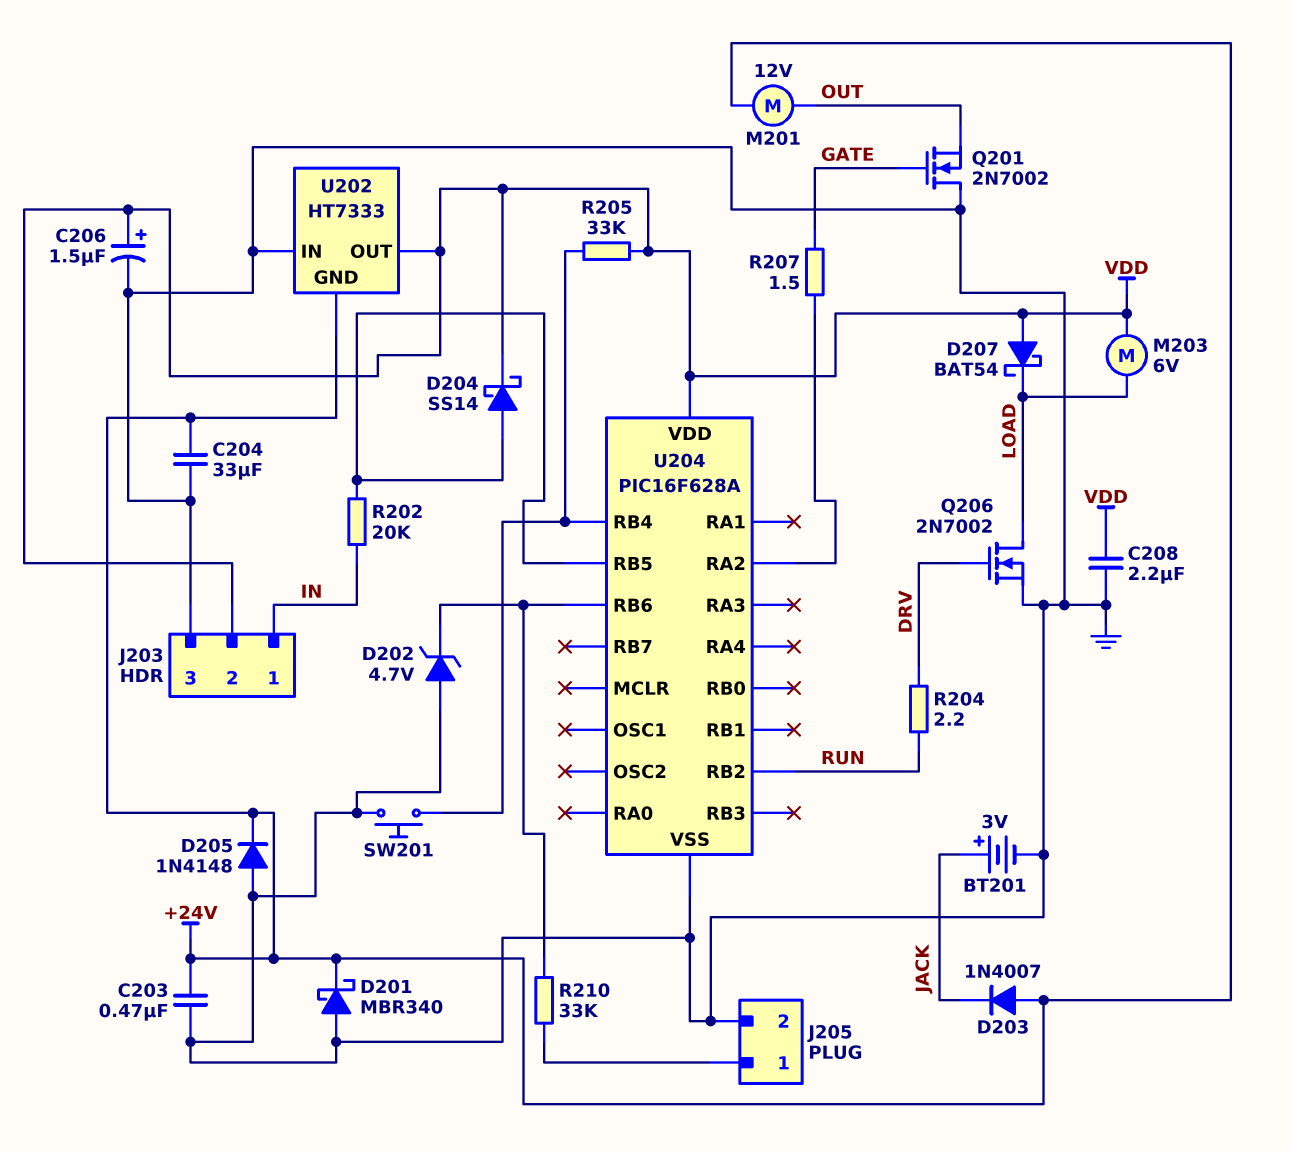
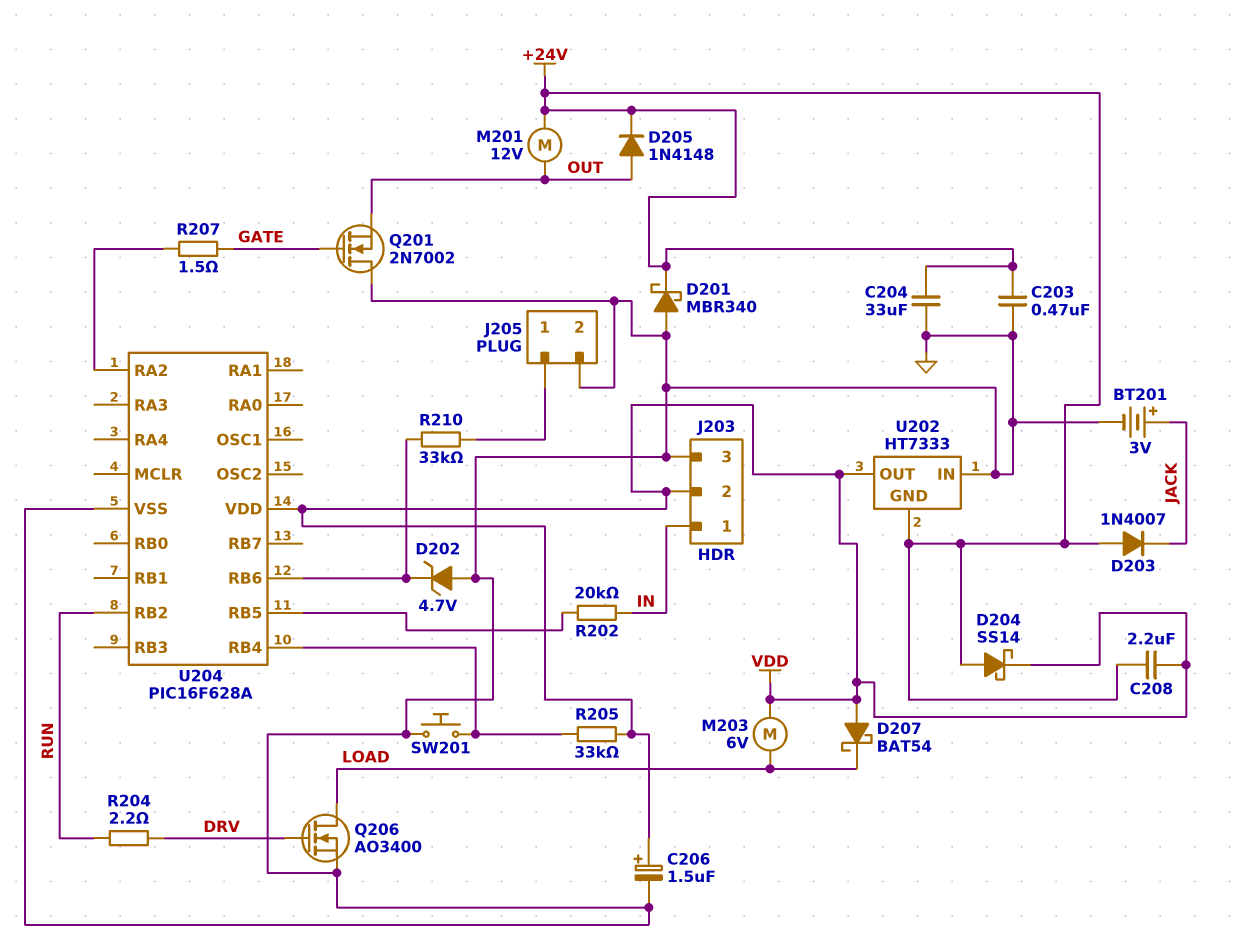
C208: 2.2uF (GND, VDD) -> 2.2uF (+24V, VDD)
D204: schottky SS14 (A U204/RB5, K VDD) -> schottky SS14 (A +24V, K VDD)
D205: diode 1N4148 (A GND, K +24V) -> diode 1N4148 (A OUT, K +24V)
Q206: NMOS 2N7002 (G DRV, D LOAD, S GND) -> NMOS AO3400 (G DRV, D LOAD, S GND)

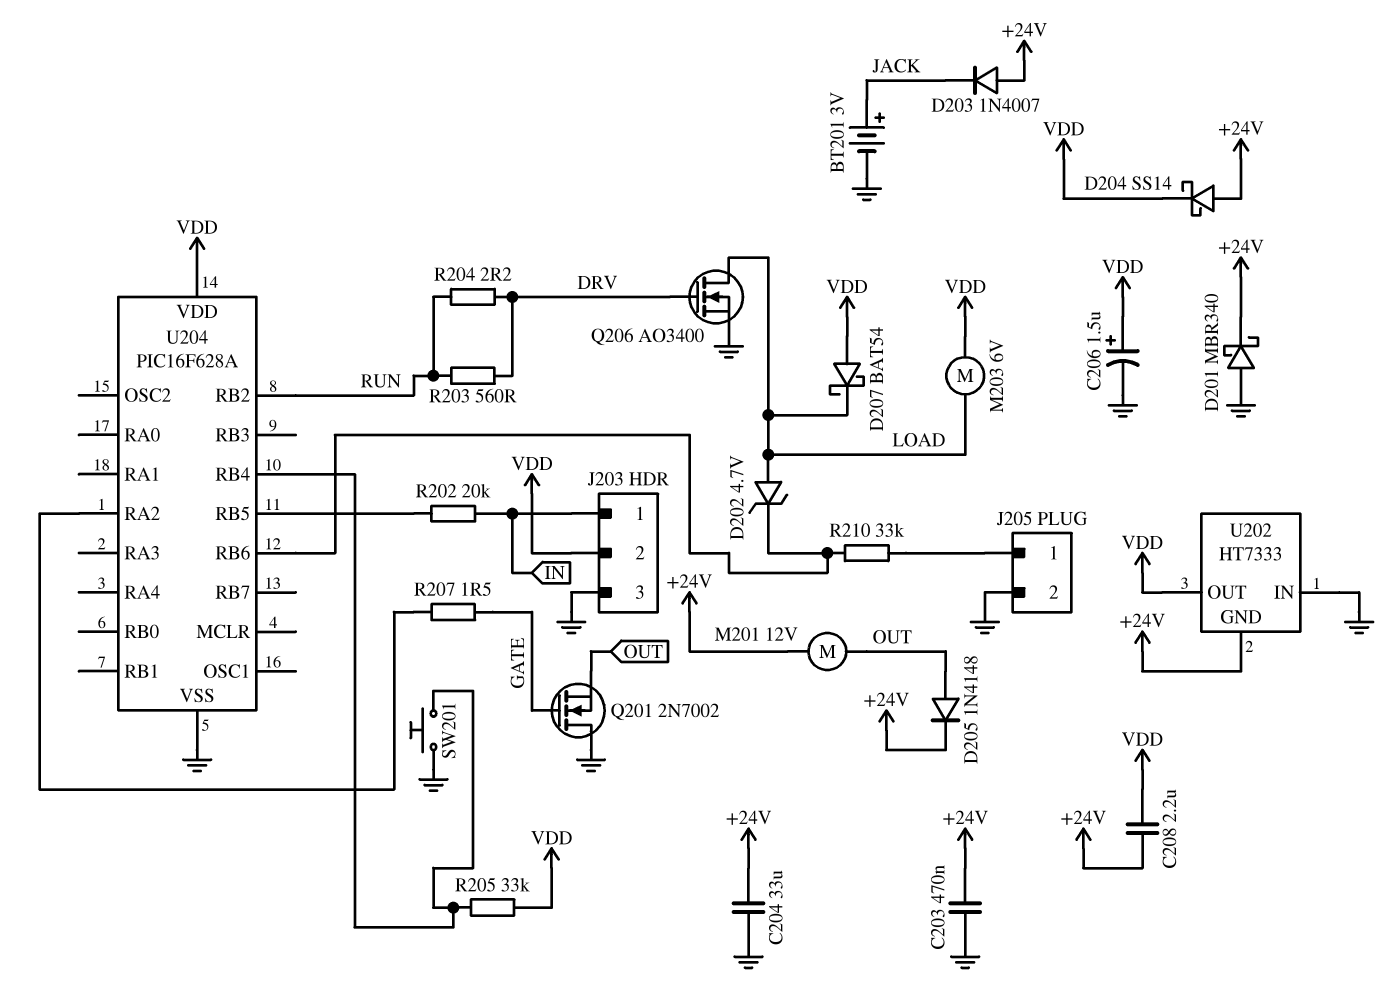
D202: zener 4.7V (A GND, K U204/RB6) -> zener 4.7V (A LOAD, K U204/RB6)
R203: none -> 560 (DRV, RUN)

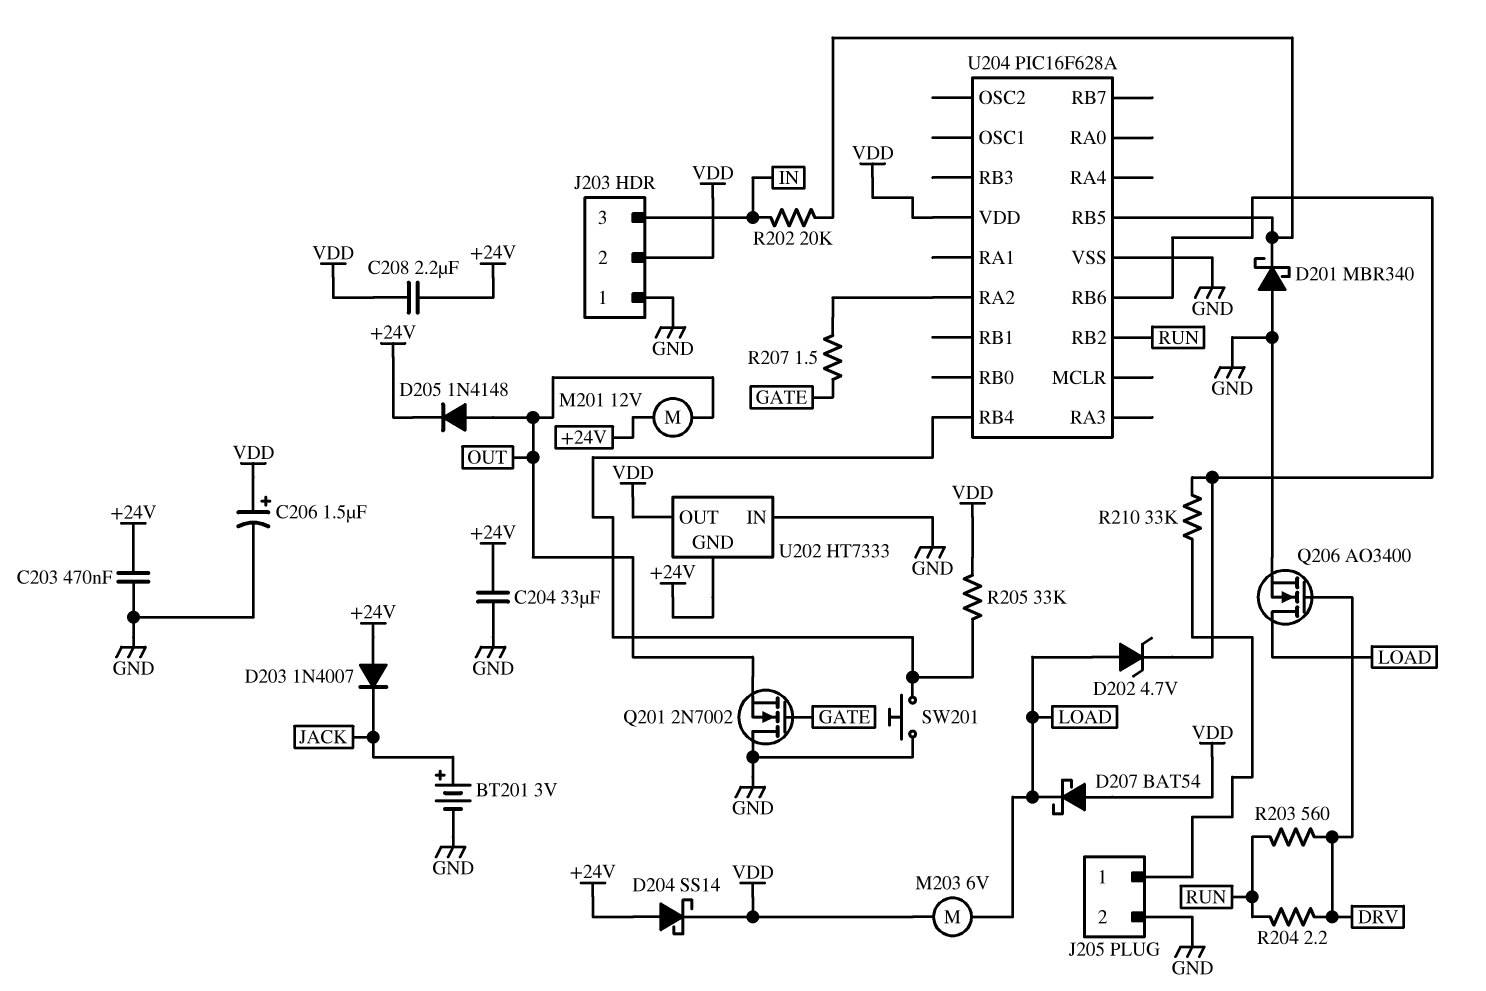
D201: schottky MBR340 (A GND, K +24V) -> schottky MBR340 (A GND, K U204/RB5)
J203 pin 1: IN -> GND
J203 pin 3: GND -> IN

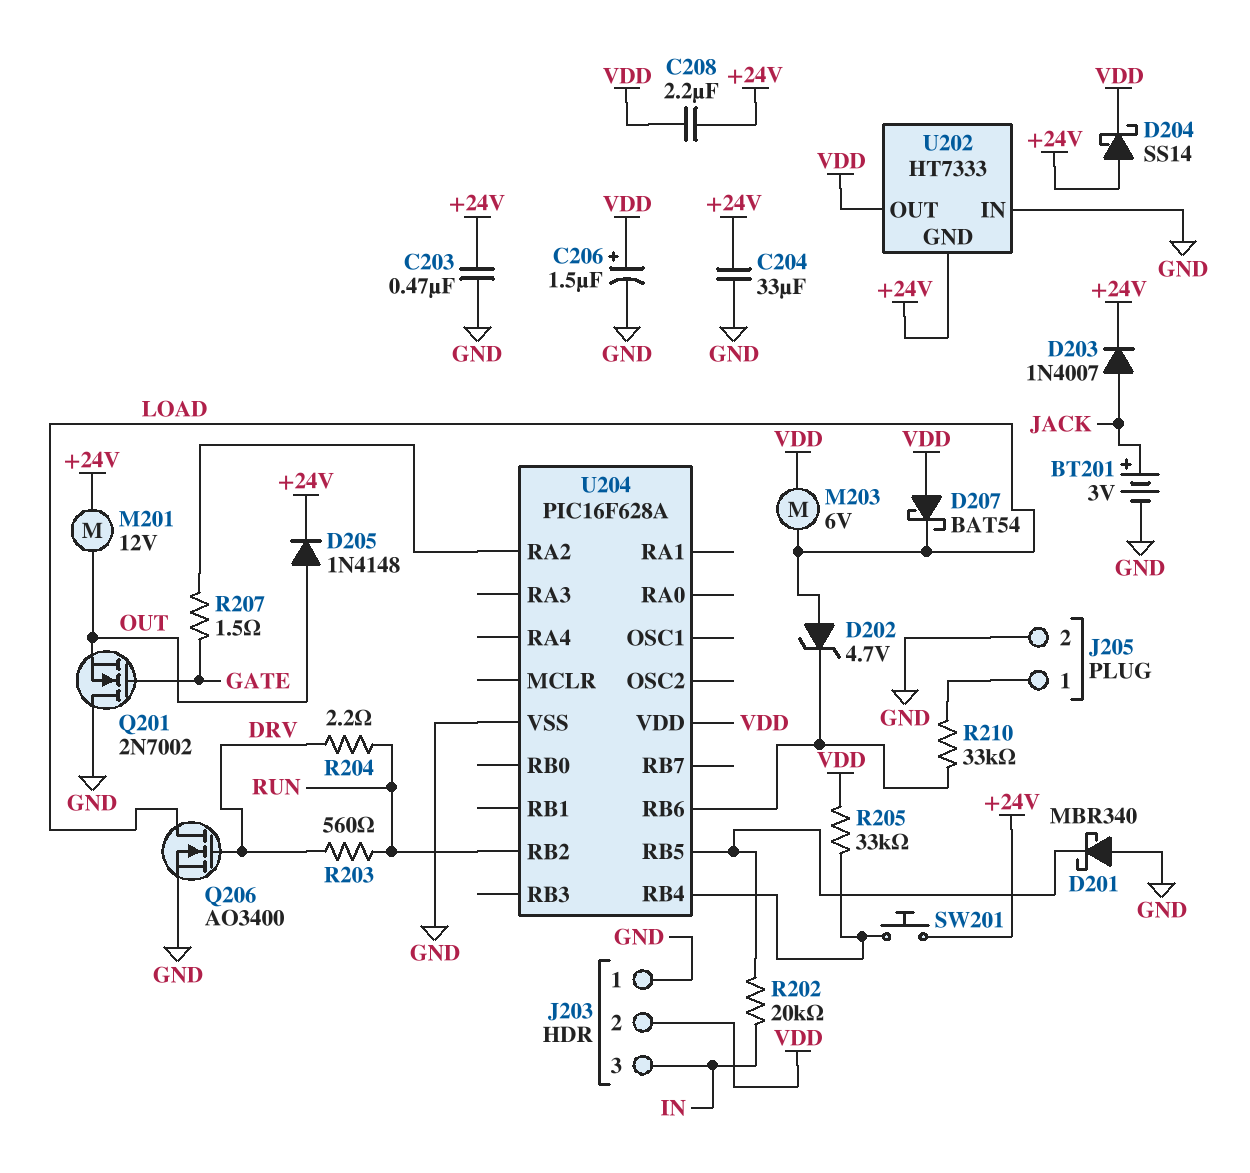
D203: diode 1N4007 (A +24V, K JACK) -> diode 1N4007 (A JACK, K +24V)
SW201: button (GND, U204/RB4) -> button (+24V, U204/RB4)

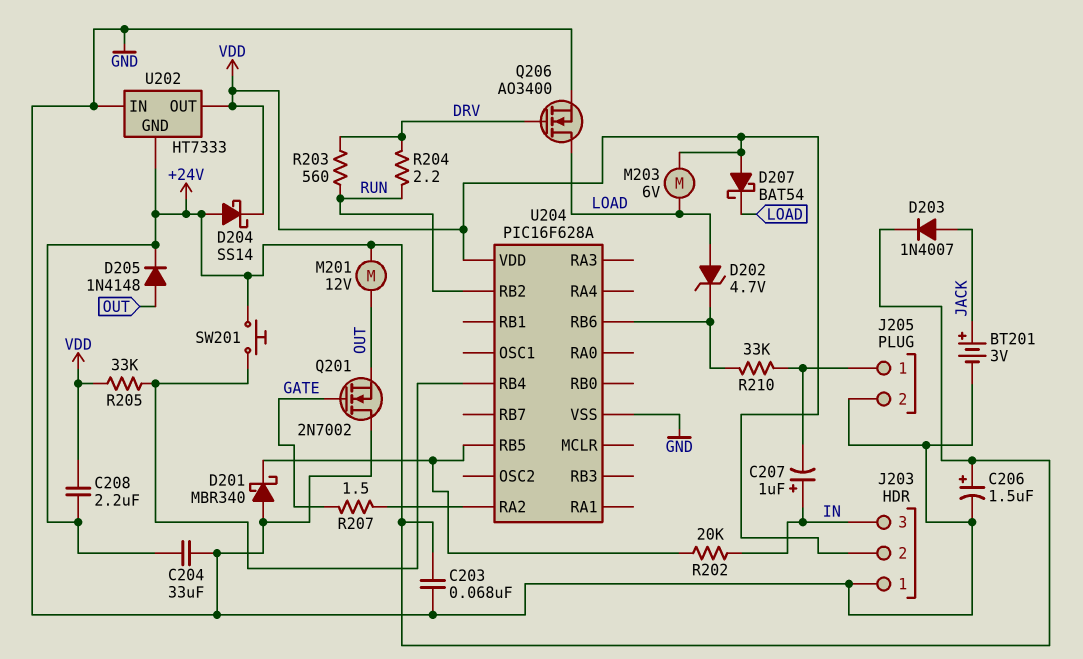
C203: 470nF (+24V, GND) -> 68nF (+24V, GND)
C206: 1.5uF (plus VDD, minus GND) -> 1.5uF (plus +24V, minus GND)
C207: none -> 1uF (plus IN, minus J205/1)

